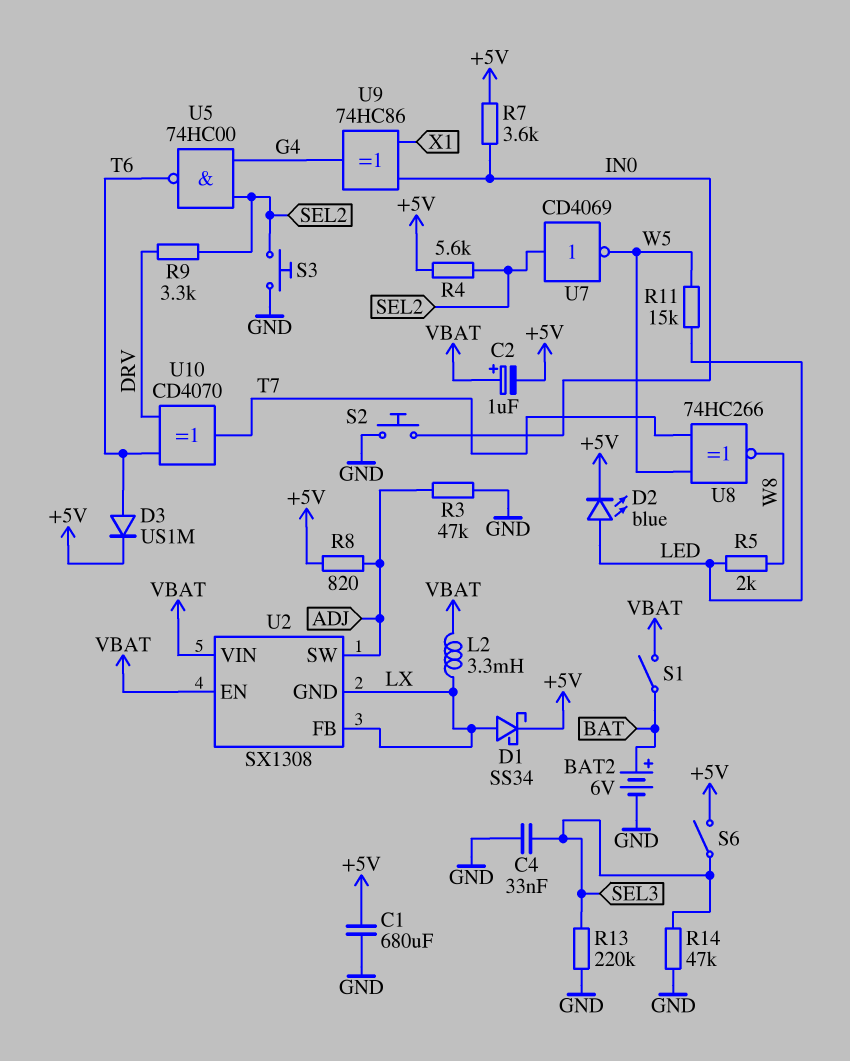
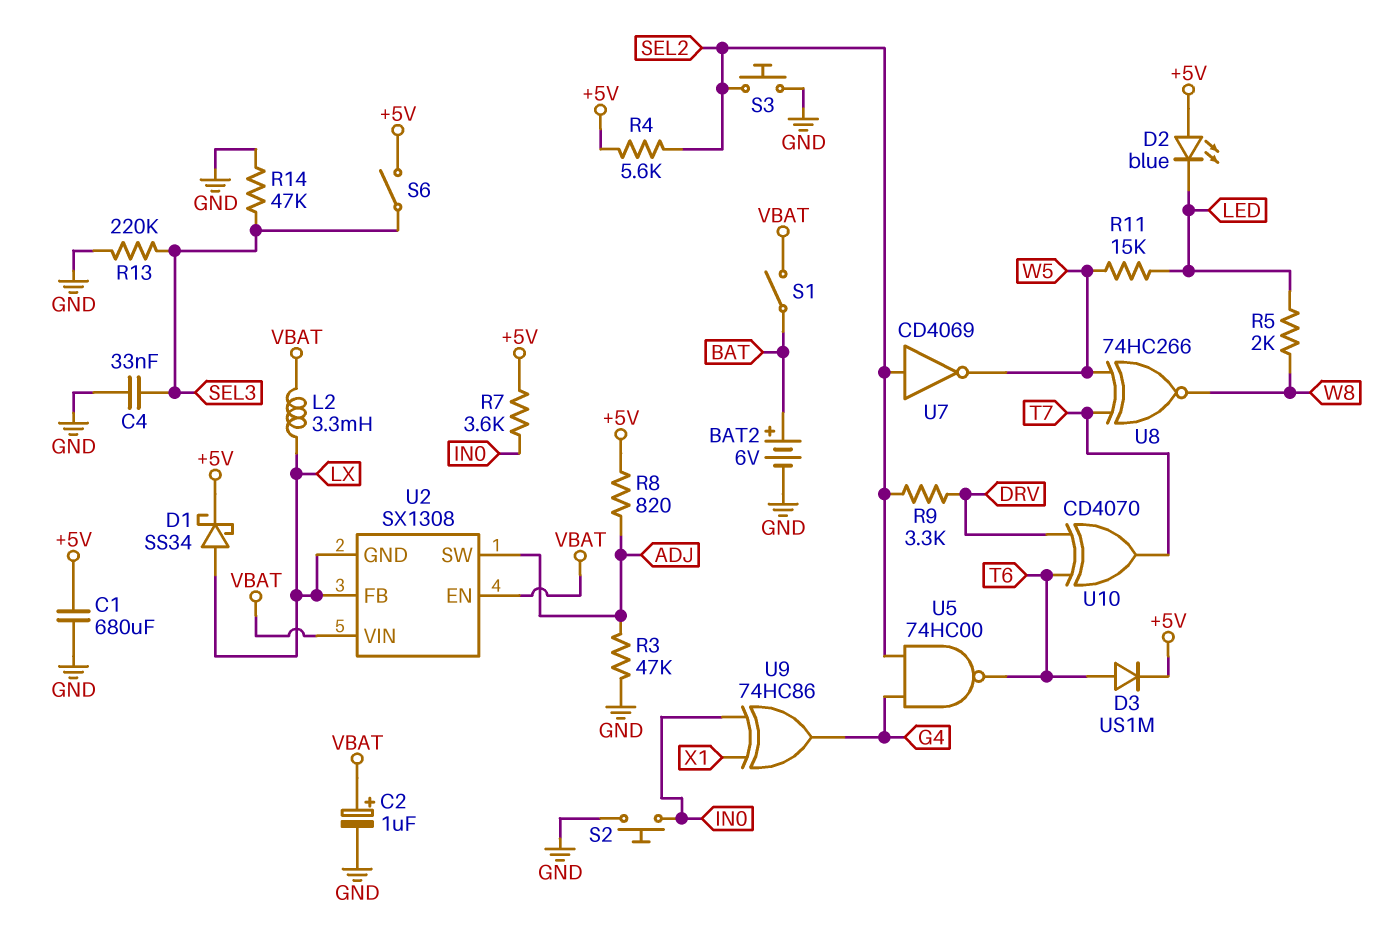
C2: 1uF (plus VBAT, minus +5V) -> 1uF (plus VBAT, minus GND)
D2: LED blue (A LED, K +5V) -> LED blue (A +5V, K LED)

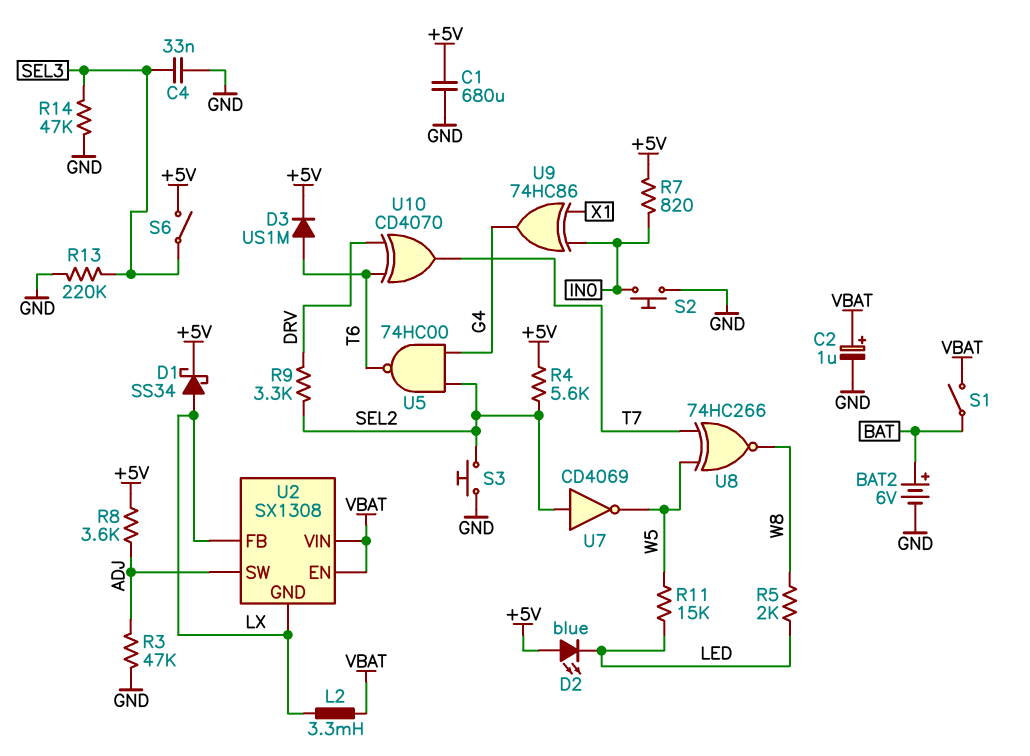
R7: 3.6k (+5V, IN0) -> 820 (+5V, IN0)
R8: 820 (+5V, ADJ) -> 3.6k (+5V, ADJ)

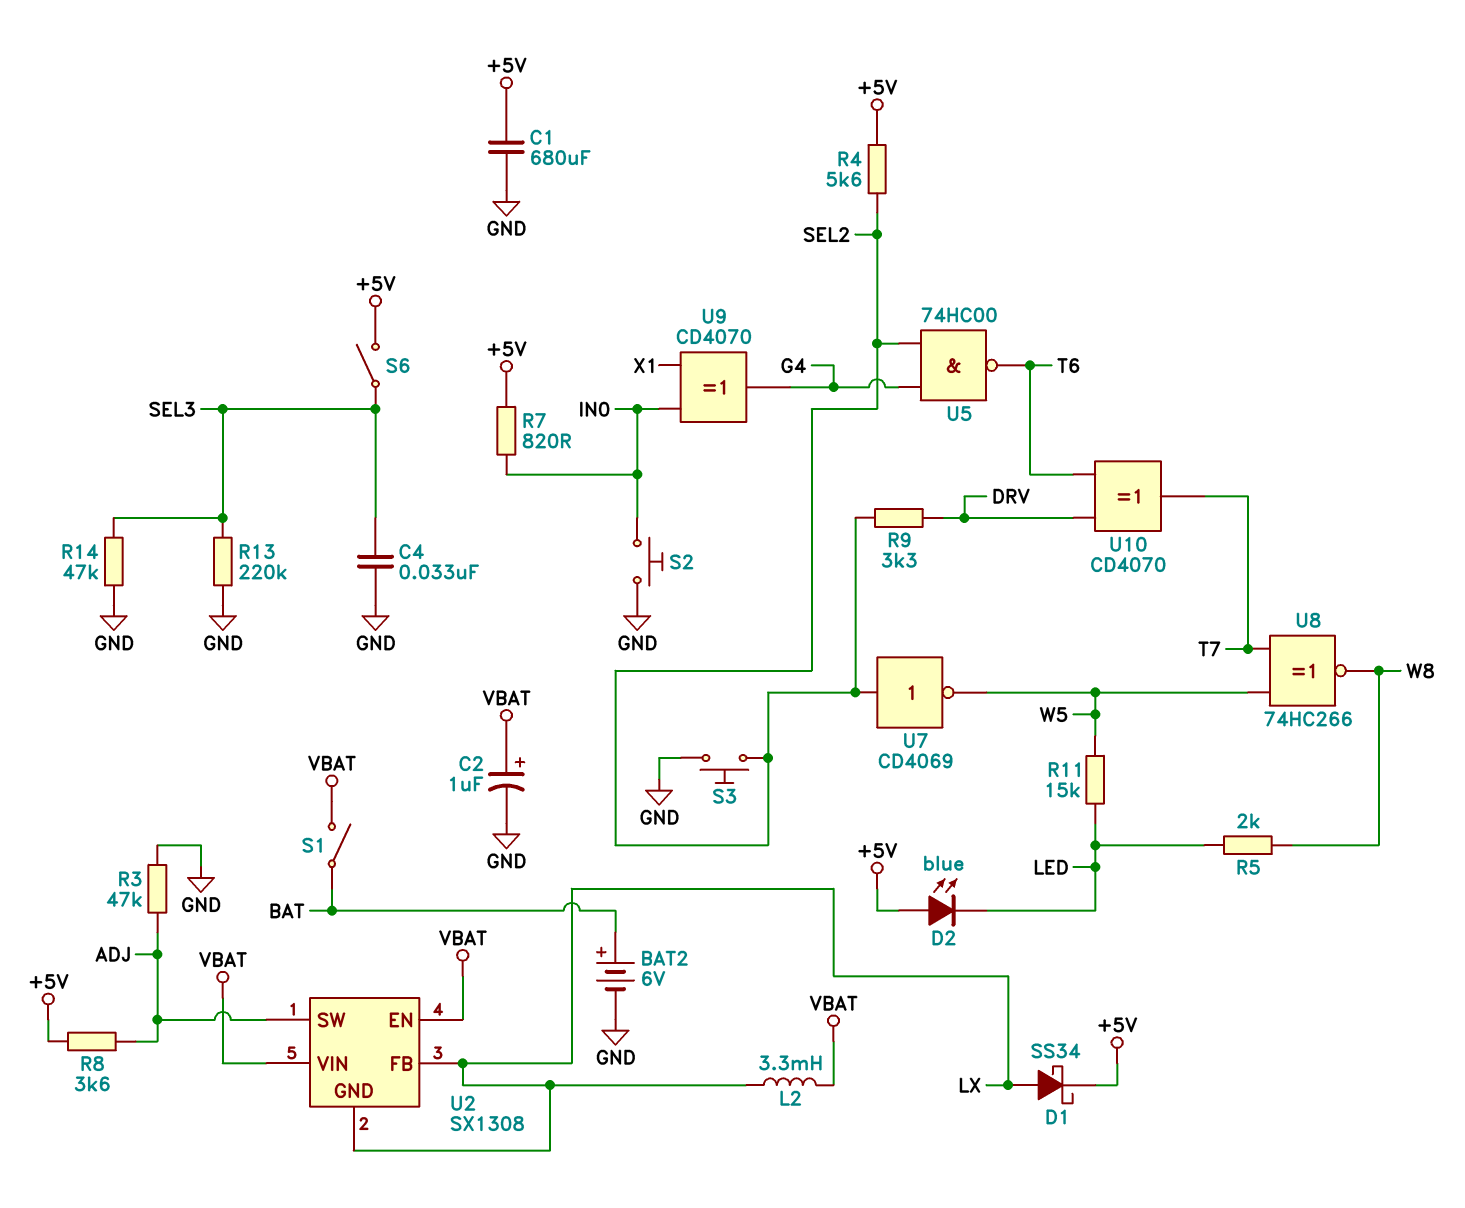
D3: diode US1M (A T6, K +5V) -> none
U9: XOR 74HC86 (in IN0, in X1, out G4) -> XOR CD4070 (in IN0, in X1, out G4)

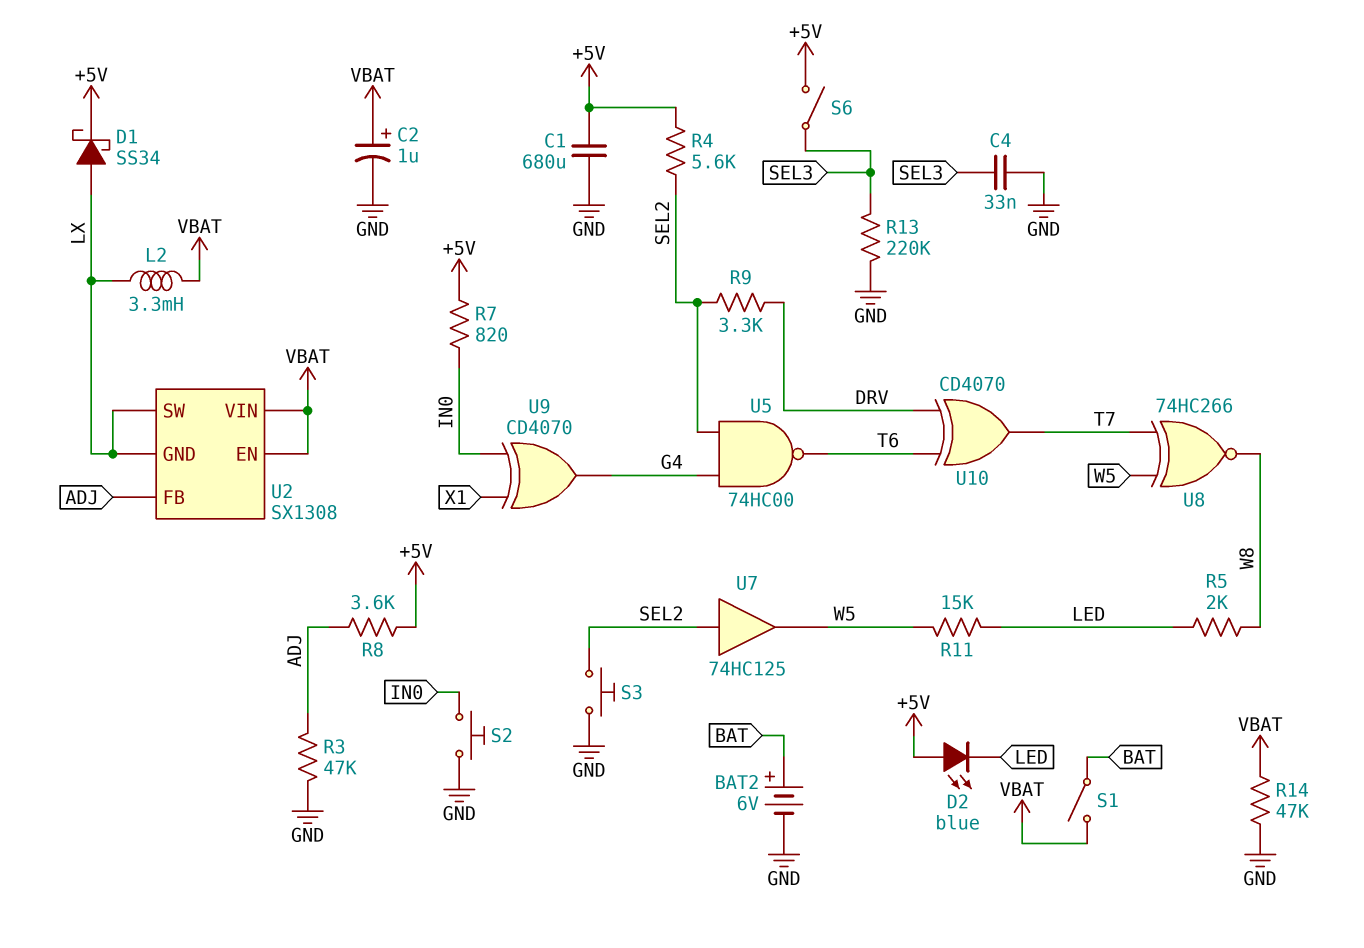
R14: 47k (GND, SEL3) -> 47k (GND, VBAT)
U2 pin FB: LX -> ADJ
U2 pin SW: ADJ -> LX
U7: NOT CD4069 (in SEL2, out W5) -> buffer 74HC125 (in SEL2, out W5)

